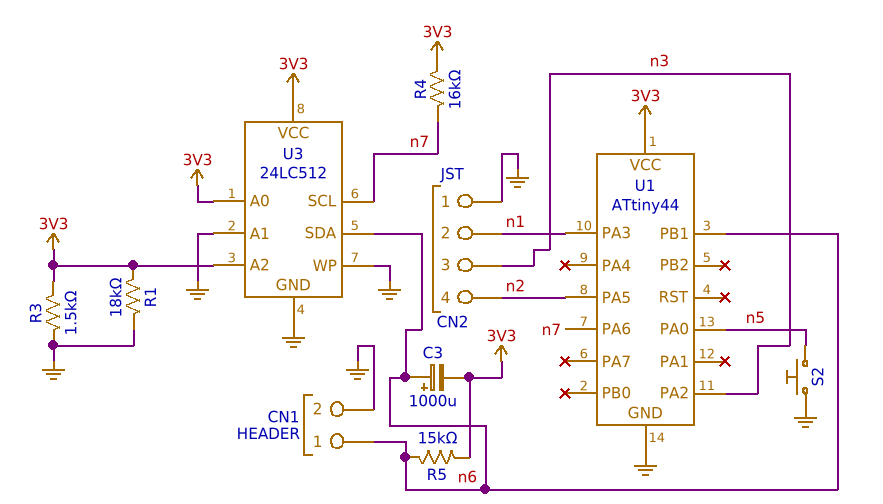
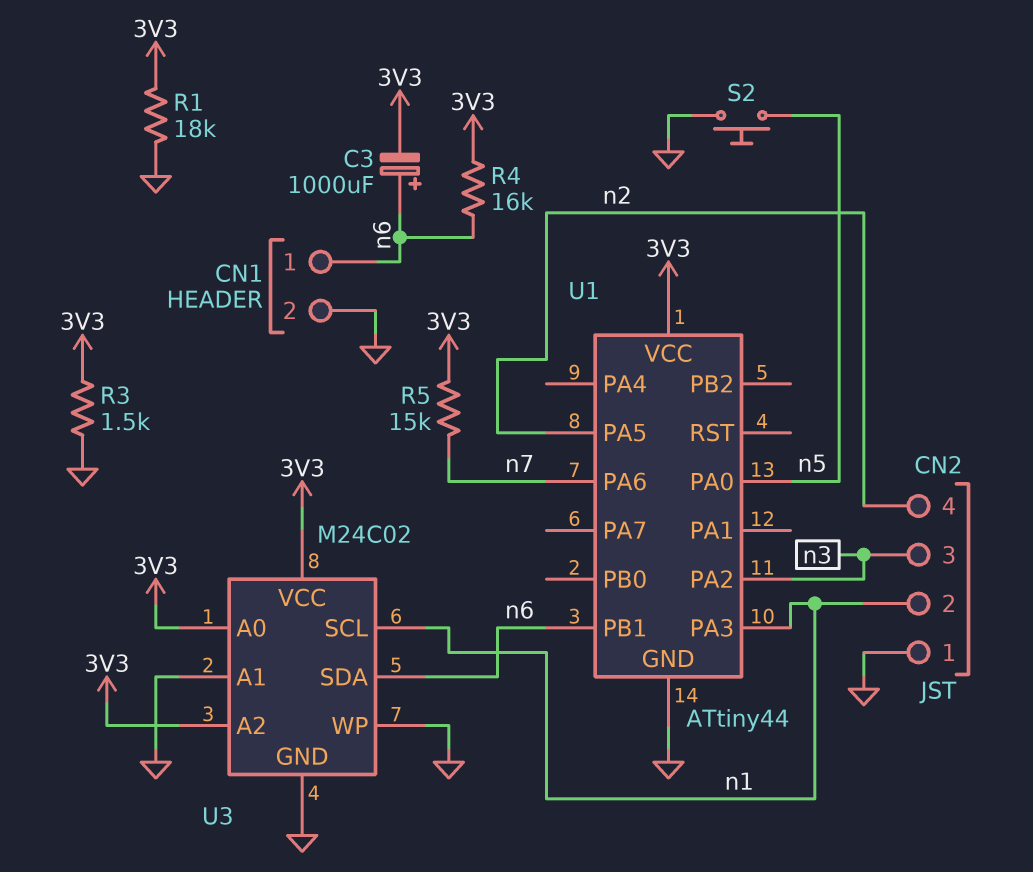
R4: 16k (3V3, n7) -> 16k (3V3, n6)
R5: 15k (3V3, n6) -> 15k (3V3, n7)
U3: 24LC512 -> M24C02
U3 pin SCL: n7 -> n1

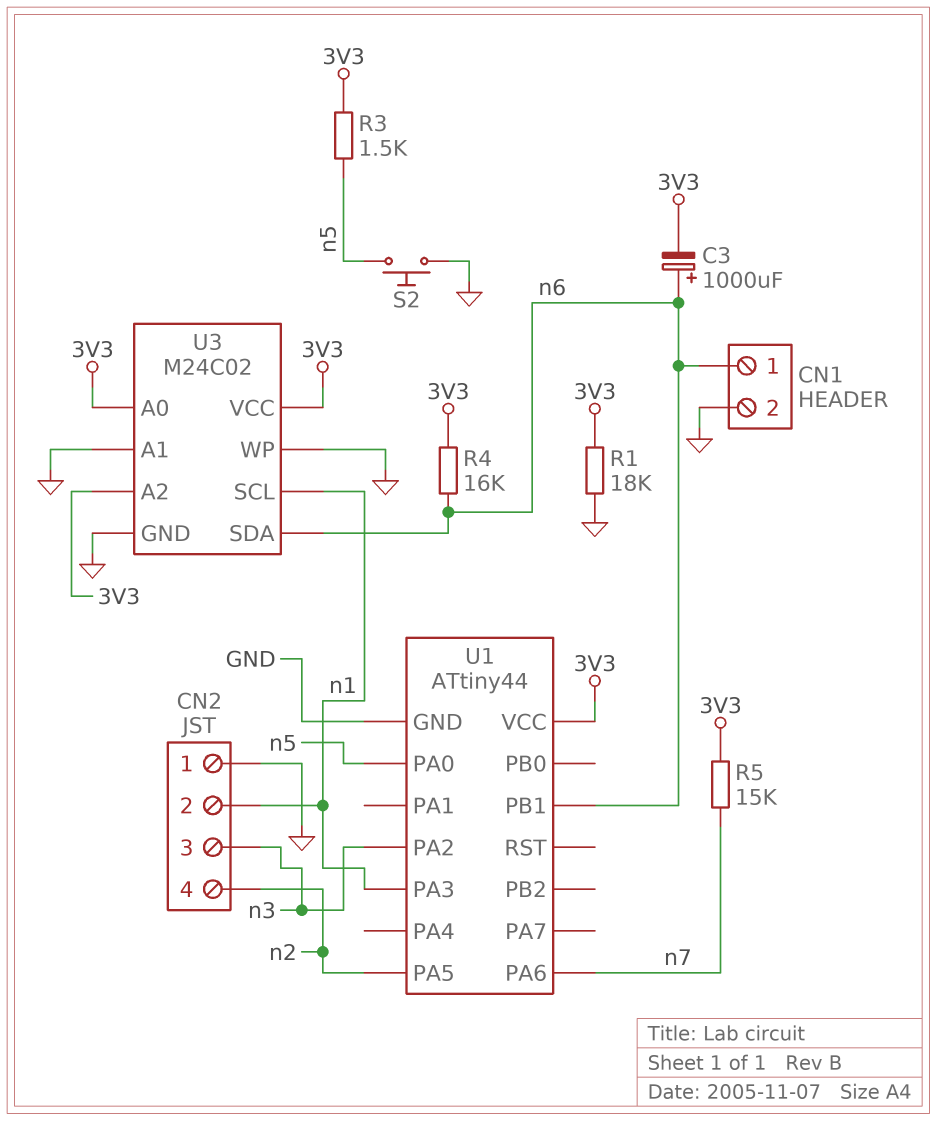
R3: 1.5k (3V3, GND) -> 1.5k (3V3, n5)

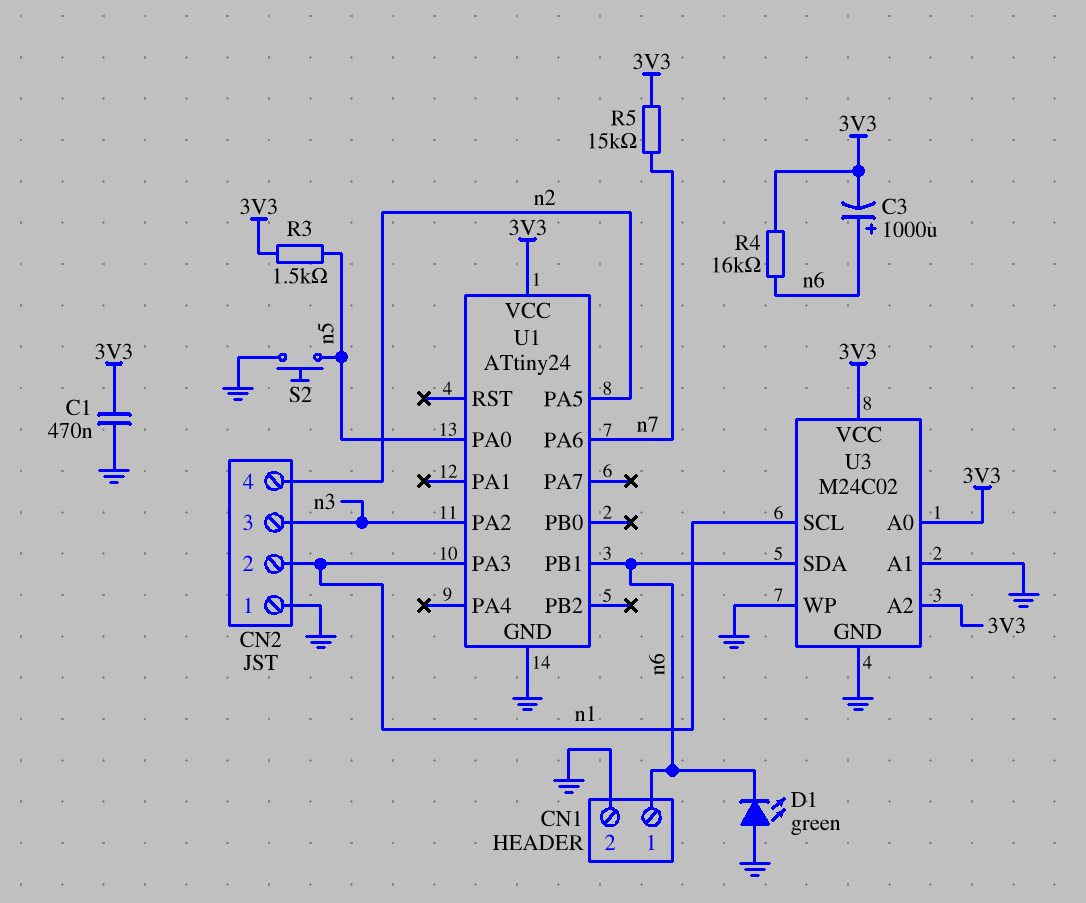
C1: none -> 470nF (3V3, GND)
D1: none -> LED green (A GND, K n6)
R1: 18k (3V3, GND) -> none
U1: ATtiny44 -> ATtiny24

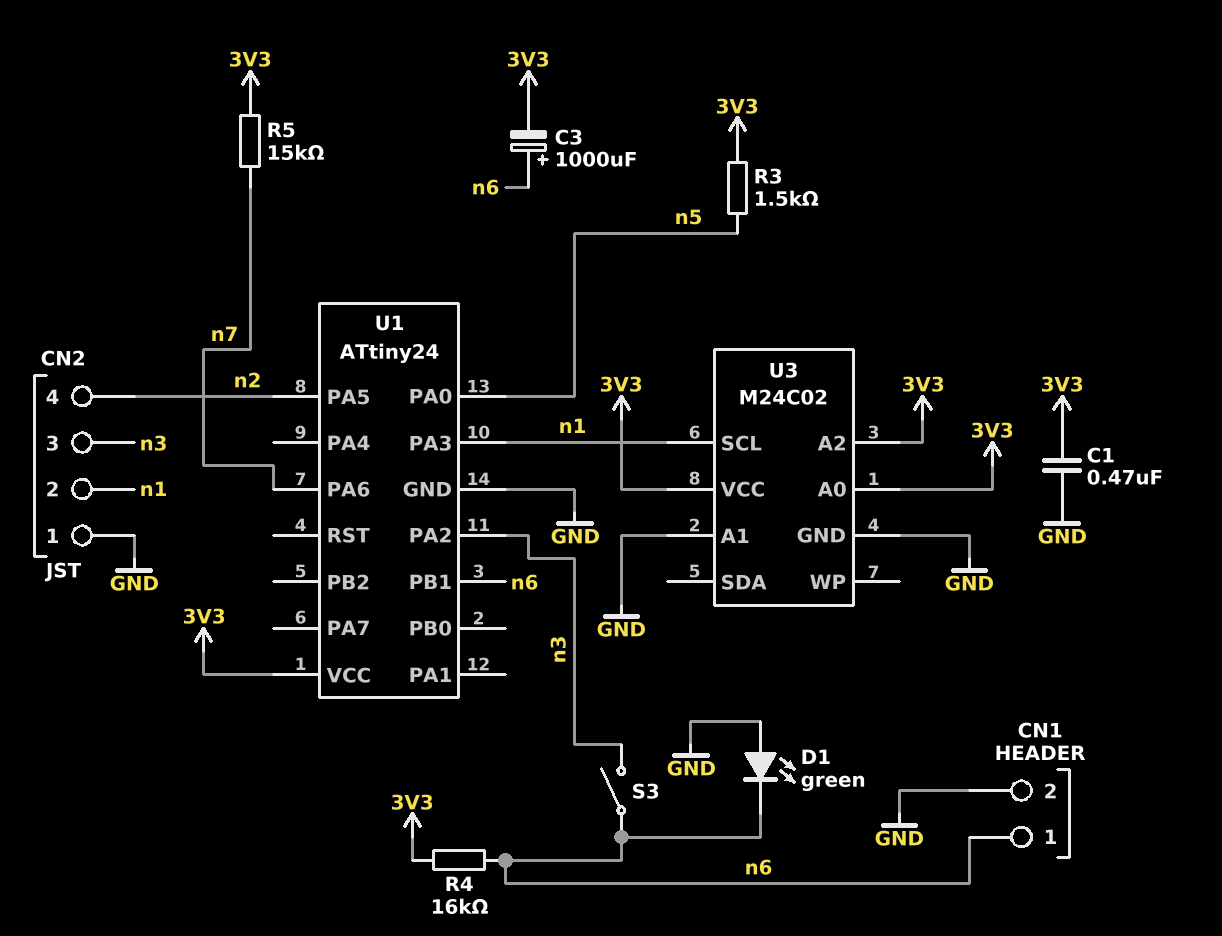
S2: button (GND, n5) -> none
S3: none -> switch (n3, n6)
U3 pin SDA: n6 -> none
U3 pin WP: GND -> none

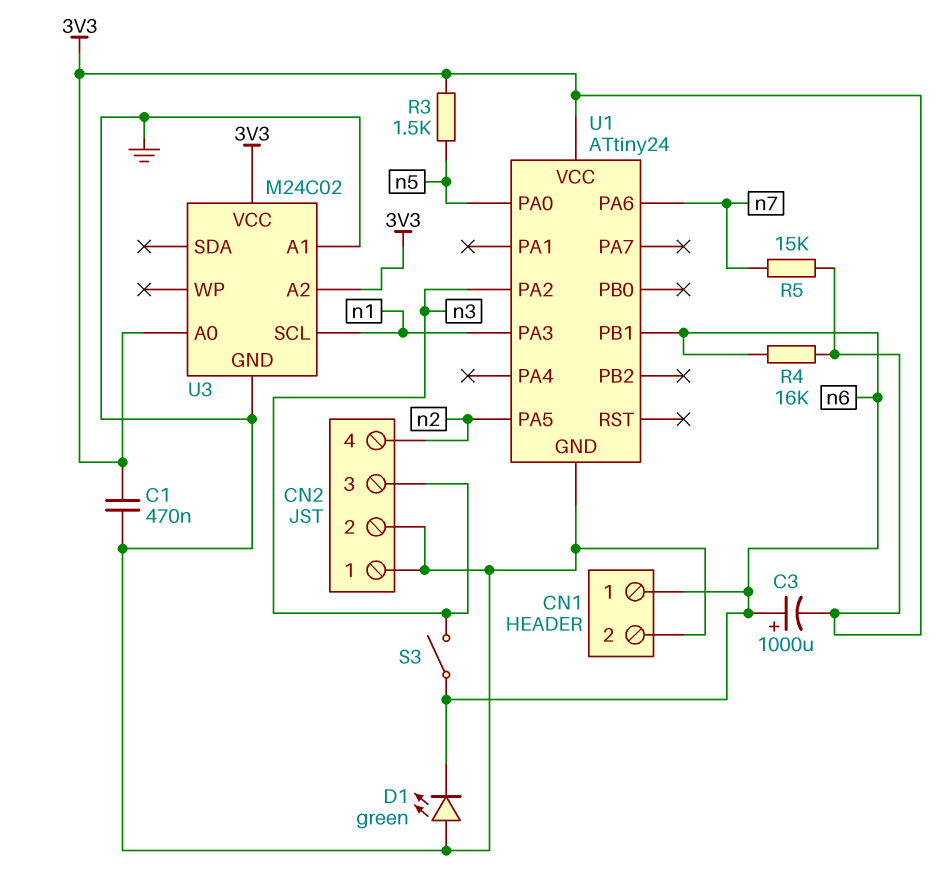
CN2 pin 2: n1 -> GND

